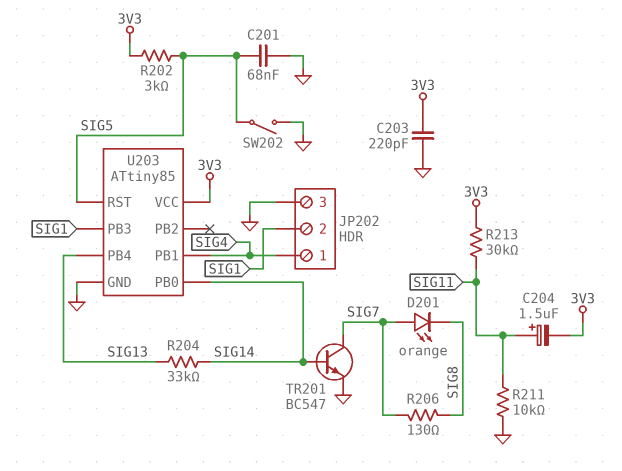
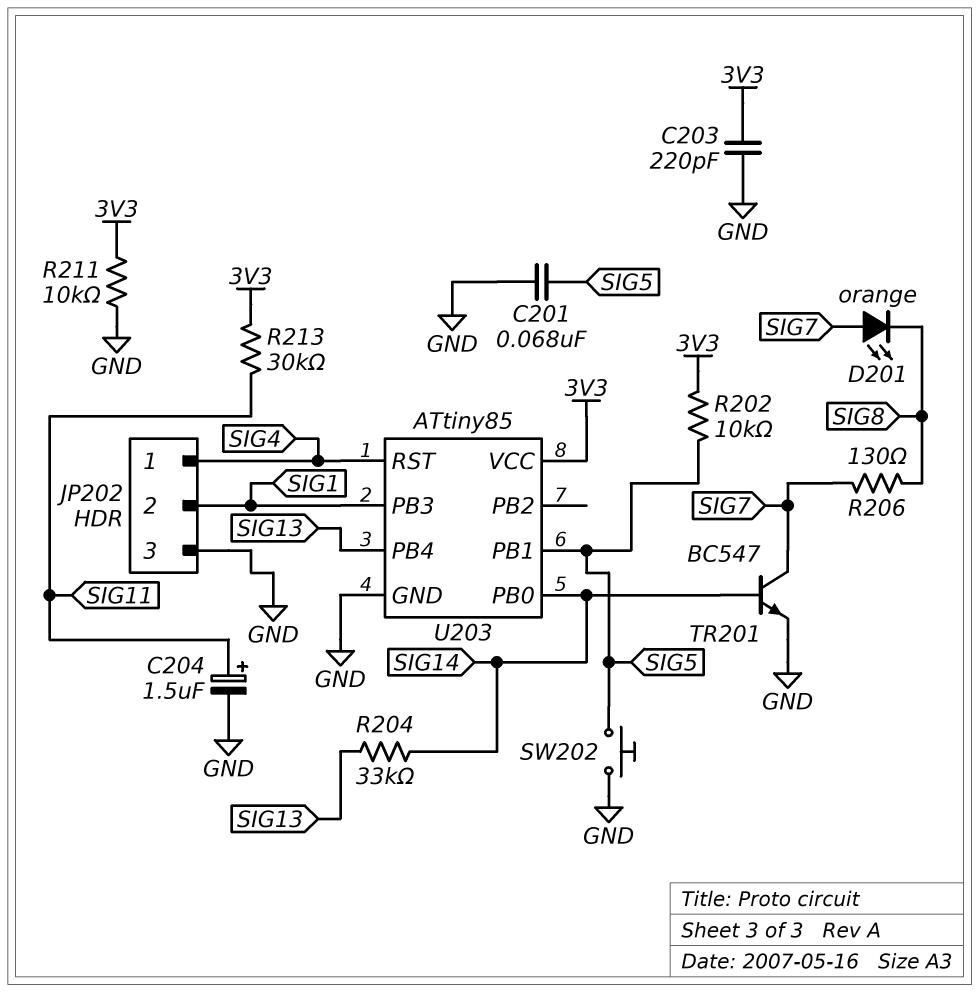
C204: 1.5uF (plus SIG11, minus 3V3) -> 1.5uF (plus SIG11, minus GND)
R202: 3k (3V3, SIG5) -> 10k (3V3, SIG5)
R211: 10k (GND, SIG11) -> 10k (3V3, GND)
SW202: switch (GND, SIG5) -> button (GND, SIG5)
U203 pin PB1: SIG4 -> SIG5
U203 pin RST: SIG5 -> SIG4

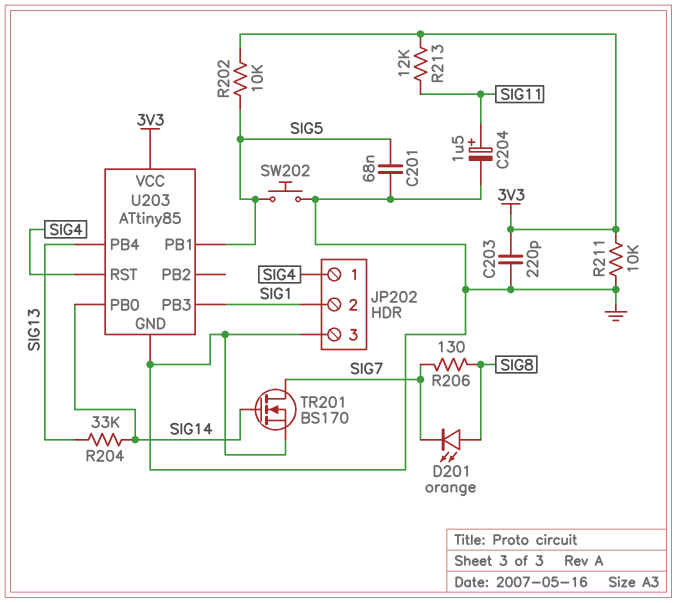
D201: LED orange (A SIG7, K SIG8) -> LED orange (A SIG8, K SIG7)
R213: 30k (3V3, SIG11) -> 12k (3V3, SIG11)
TR201: NPN BC547 (B SIG14, C SIG7, E GND) -> NMOS BS170 (G SIG14, D SIG7, S GND)

